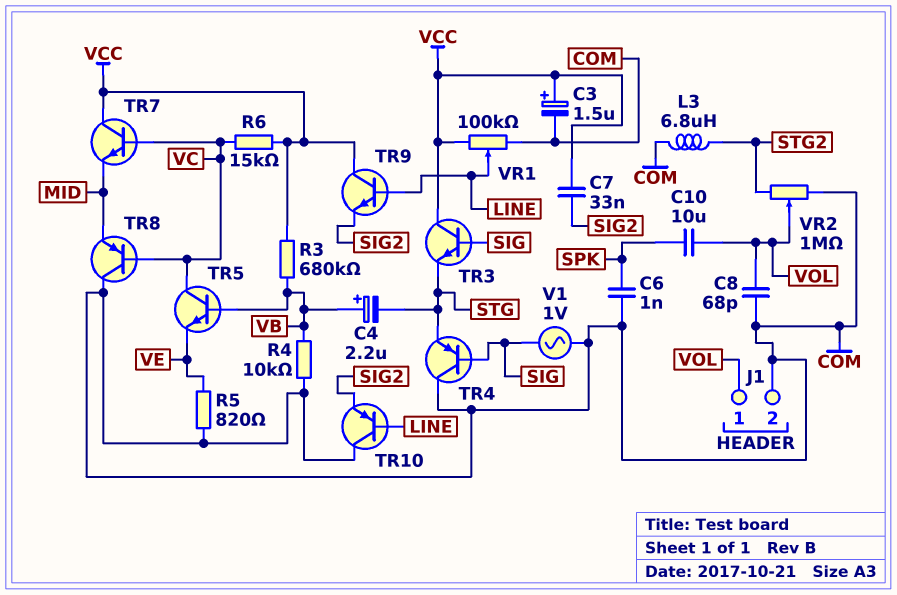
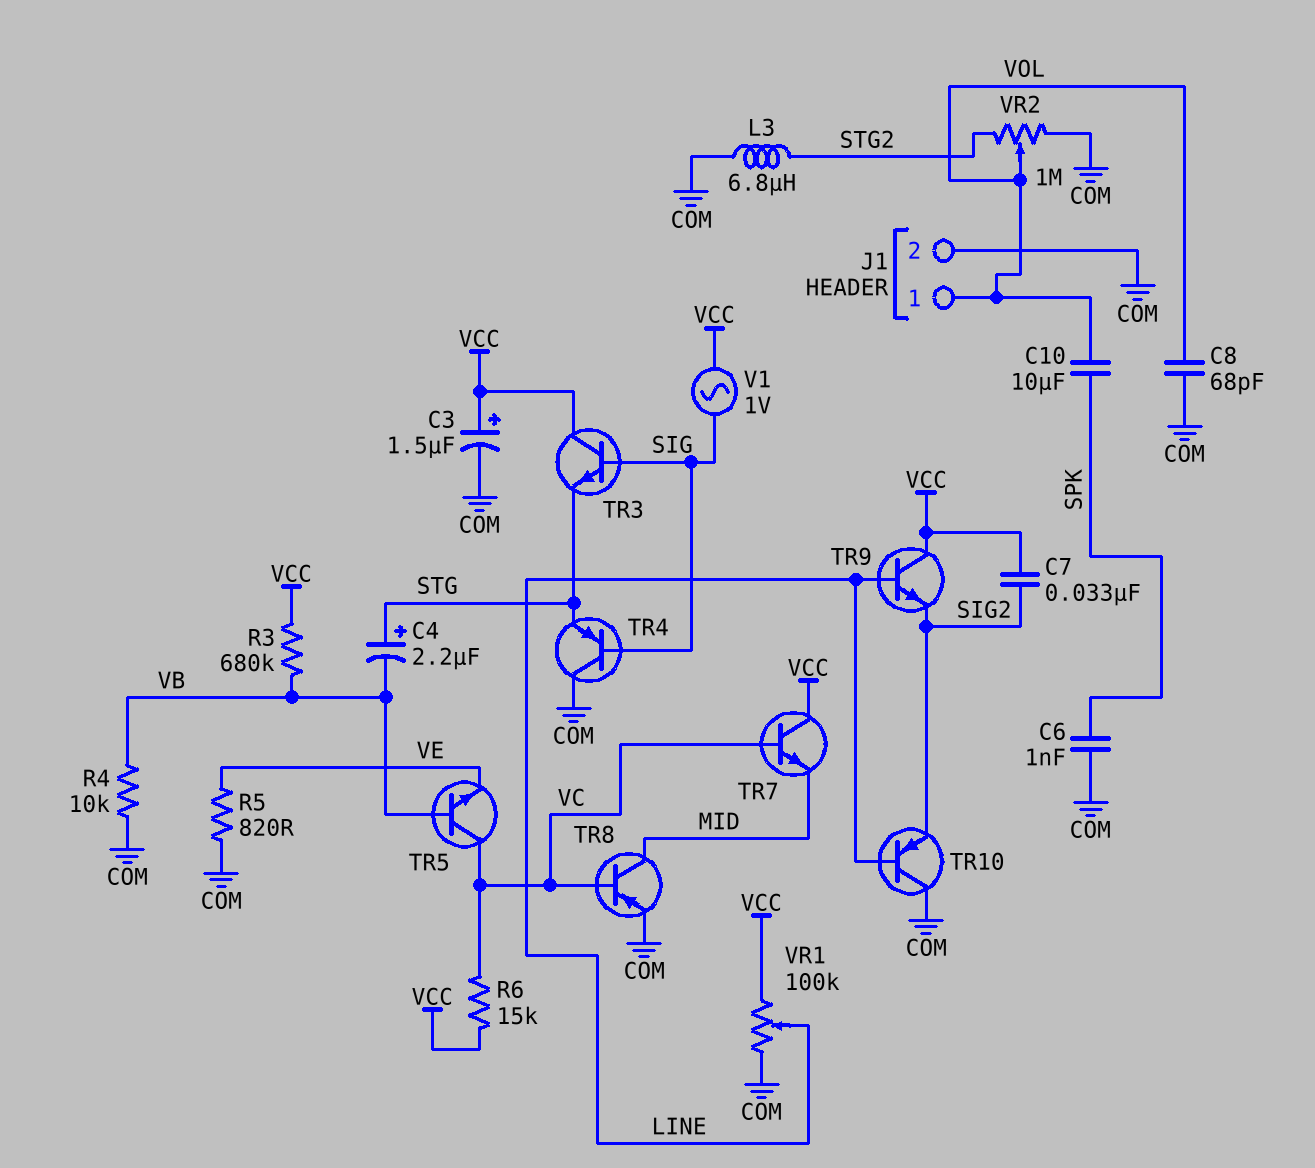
C4: 2.2uF (plus VB, minus STG) -> 2.2uF (plus STG, minus VB)
TR8: PNP (B VC, C COM, E MID) -> PNP (B VC, C MID, E COM)
V1: AC 1V (COM, SIG) -> AC 1V (SIG, VCC)

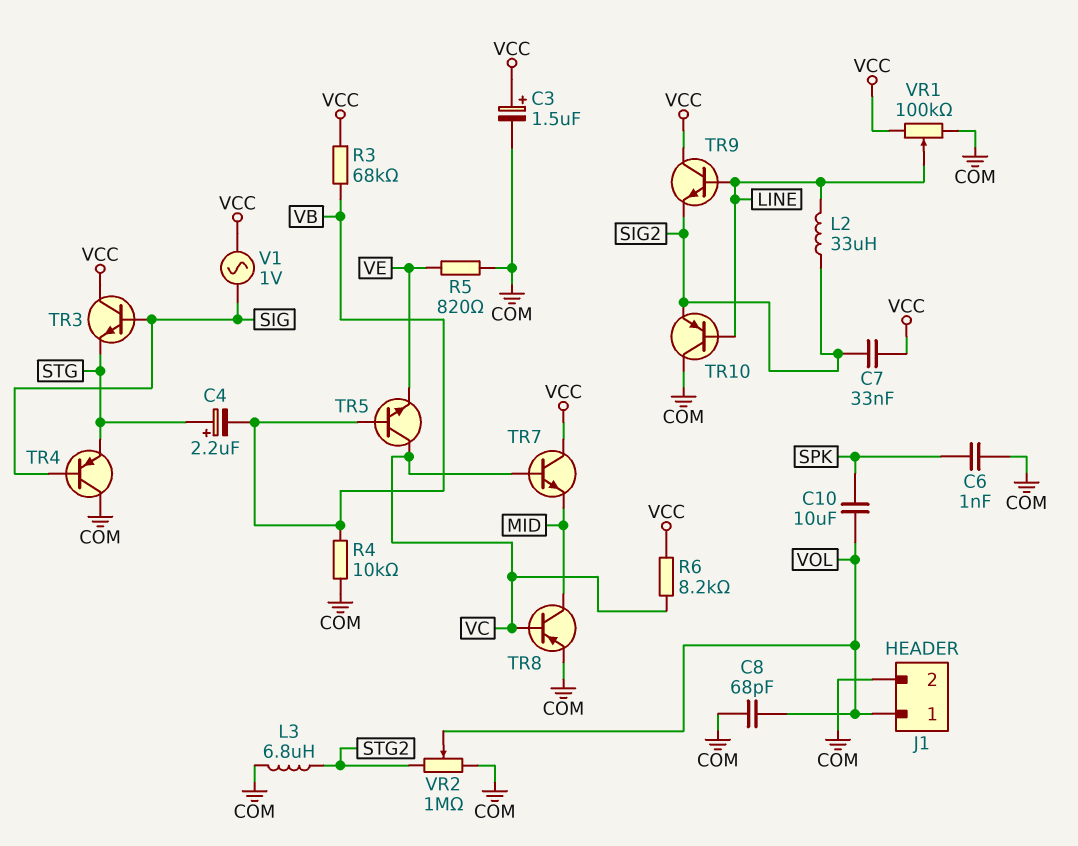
L2: none -> 33uH (LINE, SIG2)
R3: 680k (VB, VCC) -> 68k (VB, VCC)
R6: 15k (VC, VCC) -> 8.2k (VC, VCC)

